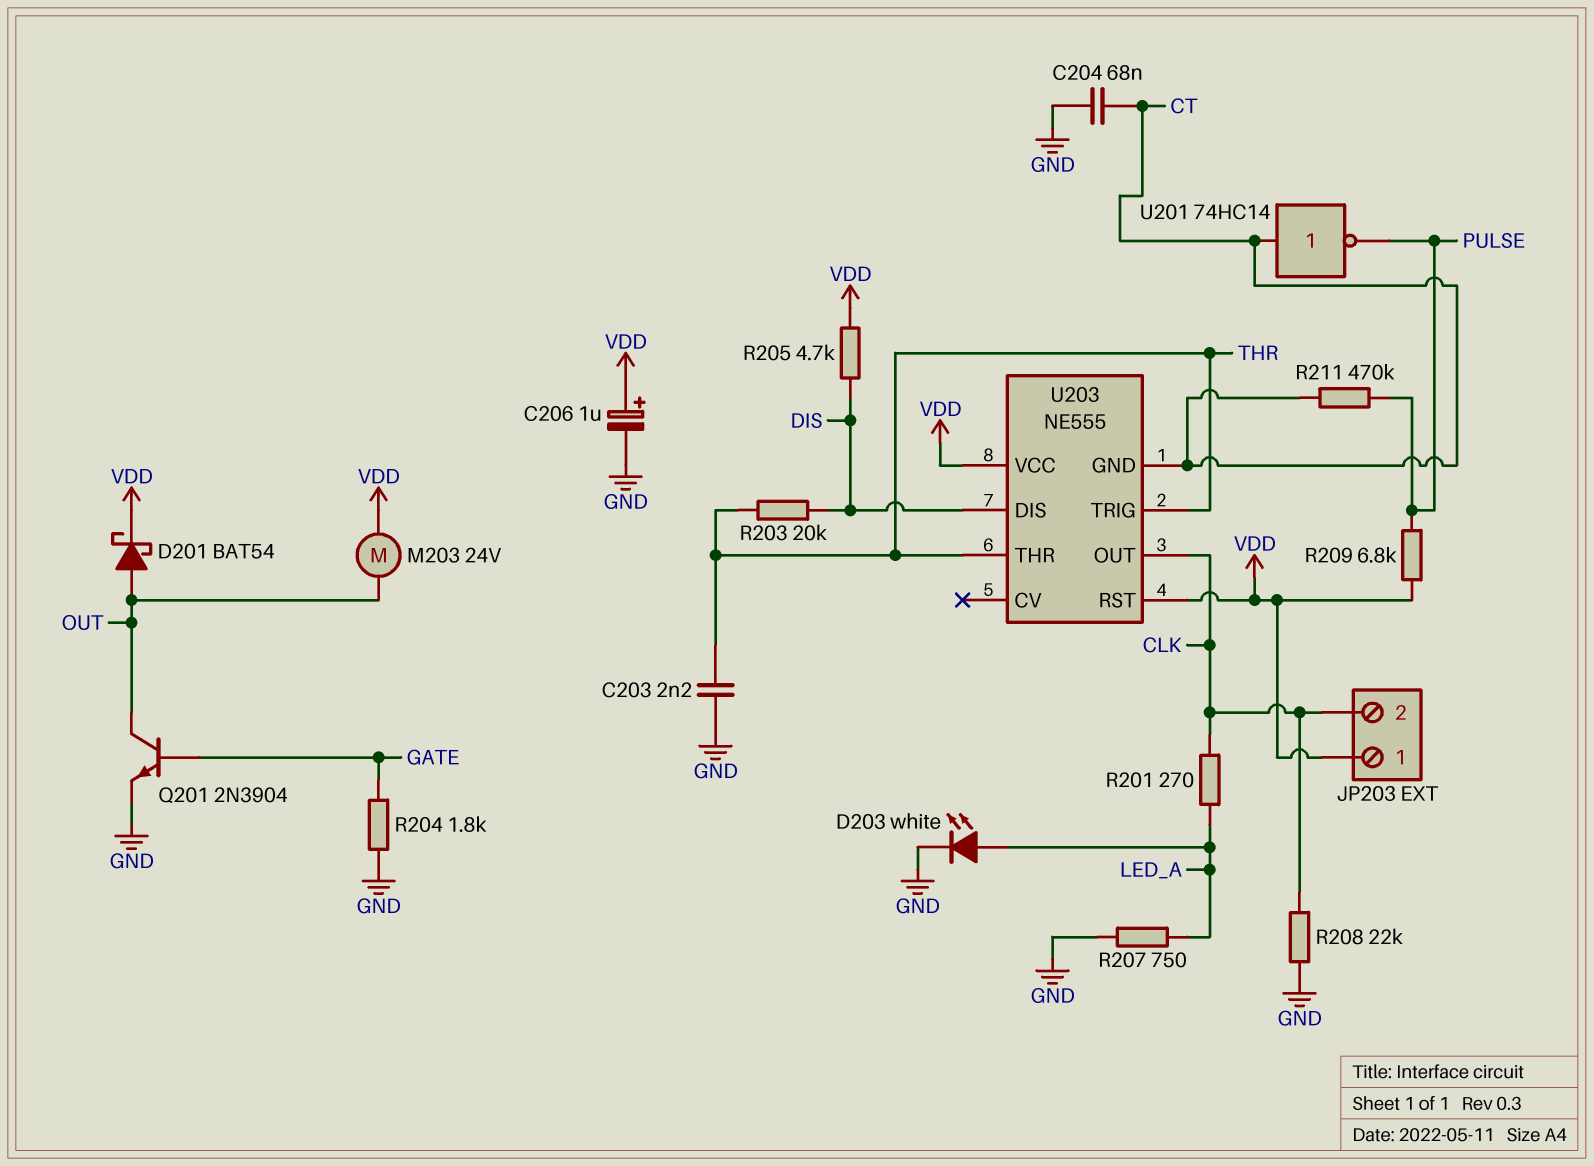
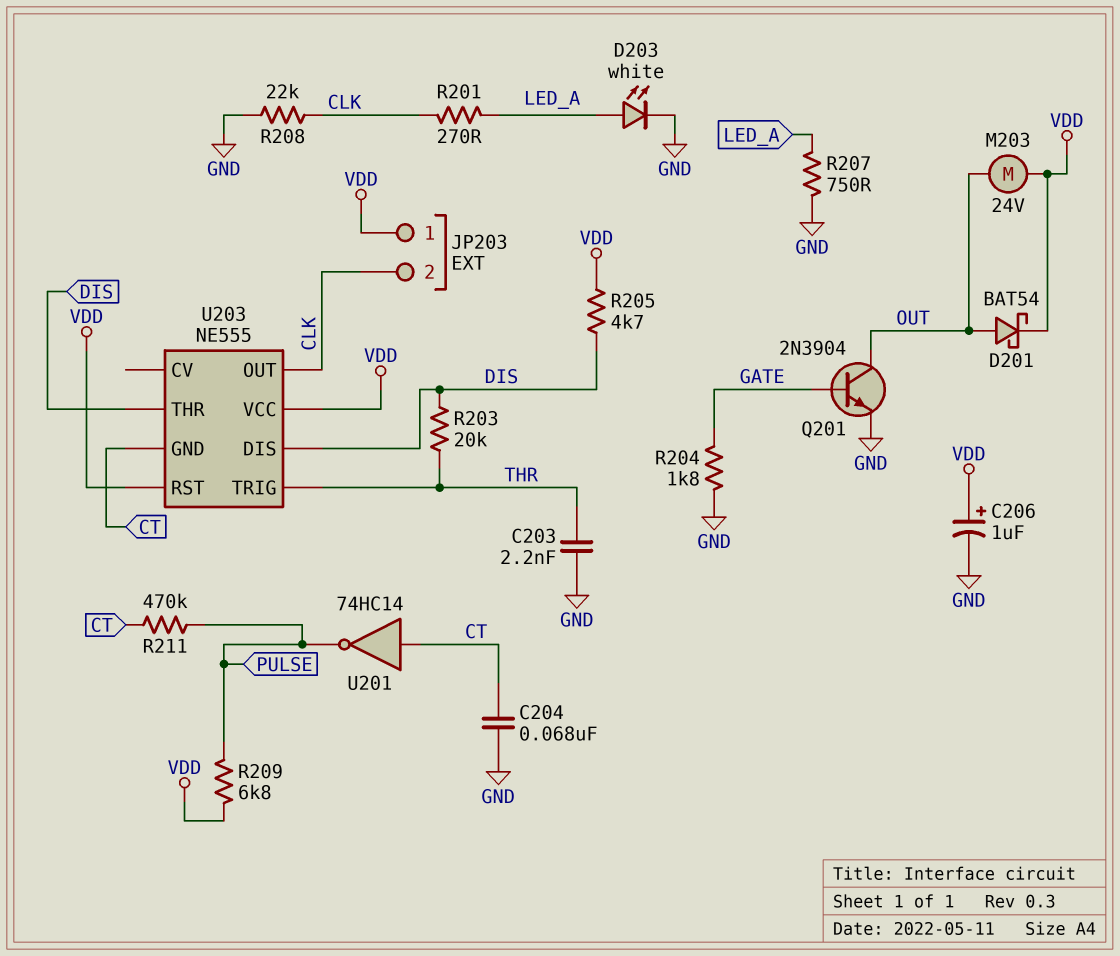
U203 pin THR: THR -> DIS

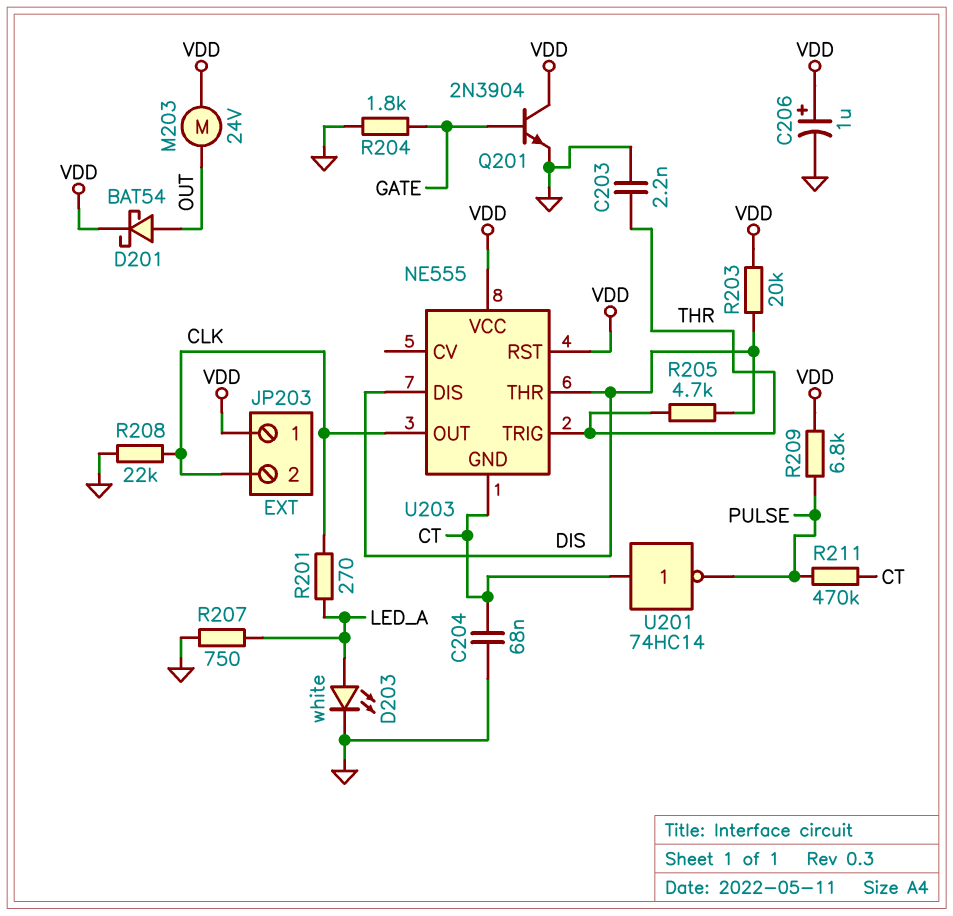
Q201: NPN 2N3904 (B GATE, C OUT, E GND) -> NPN 2N3904 (B GATE, C VDD, E GND)
R203: 20k (DIS, THR) -> 20k (DIS, VDD)
R205: 4.7k (DIS, VDD) -> 4.7k (DIS, THR)

